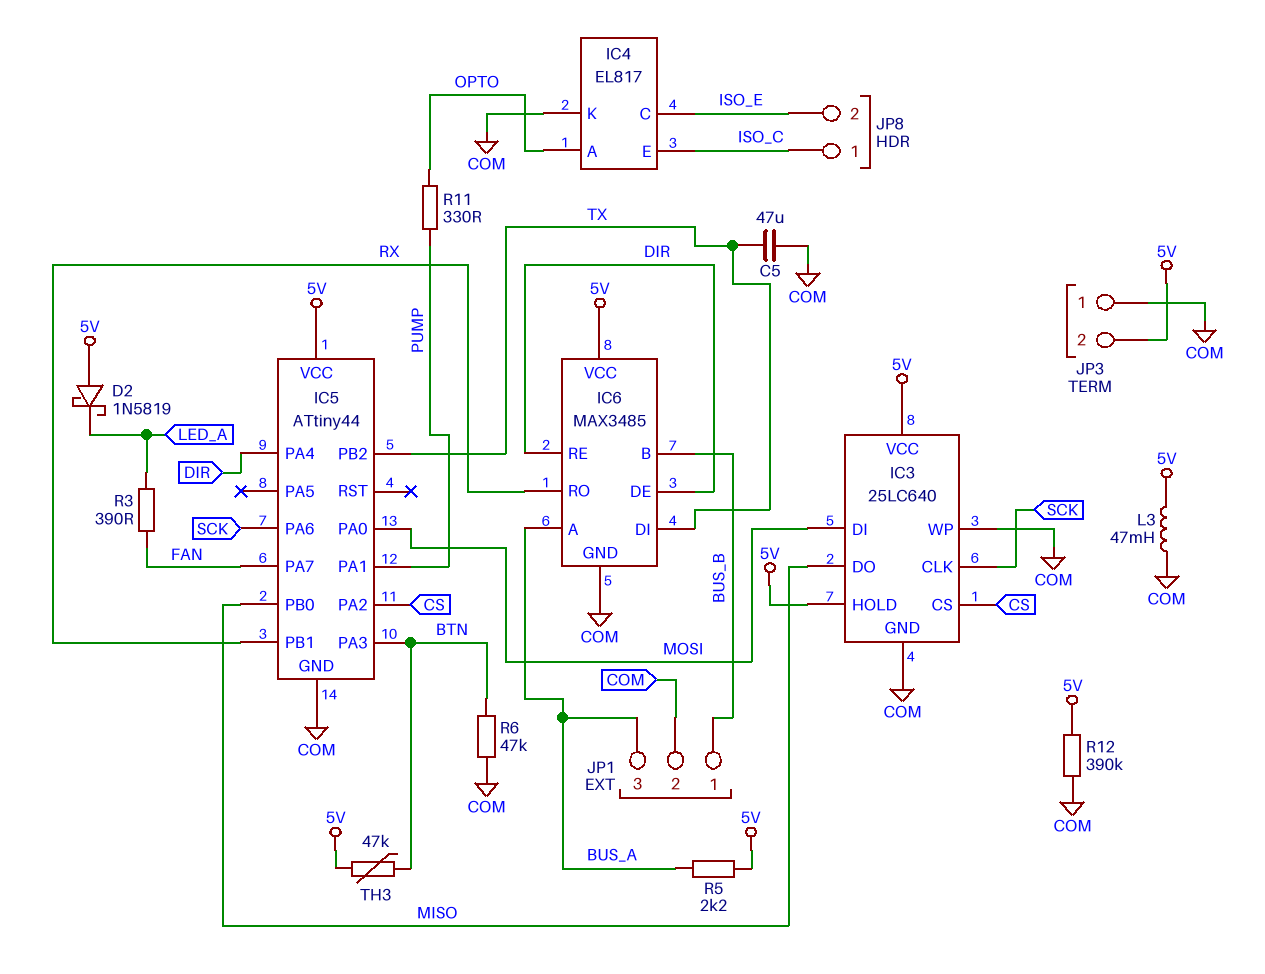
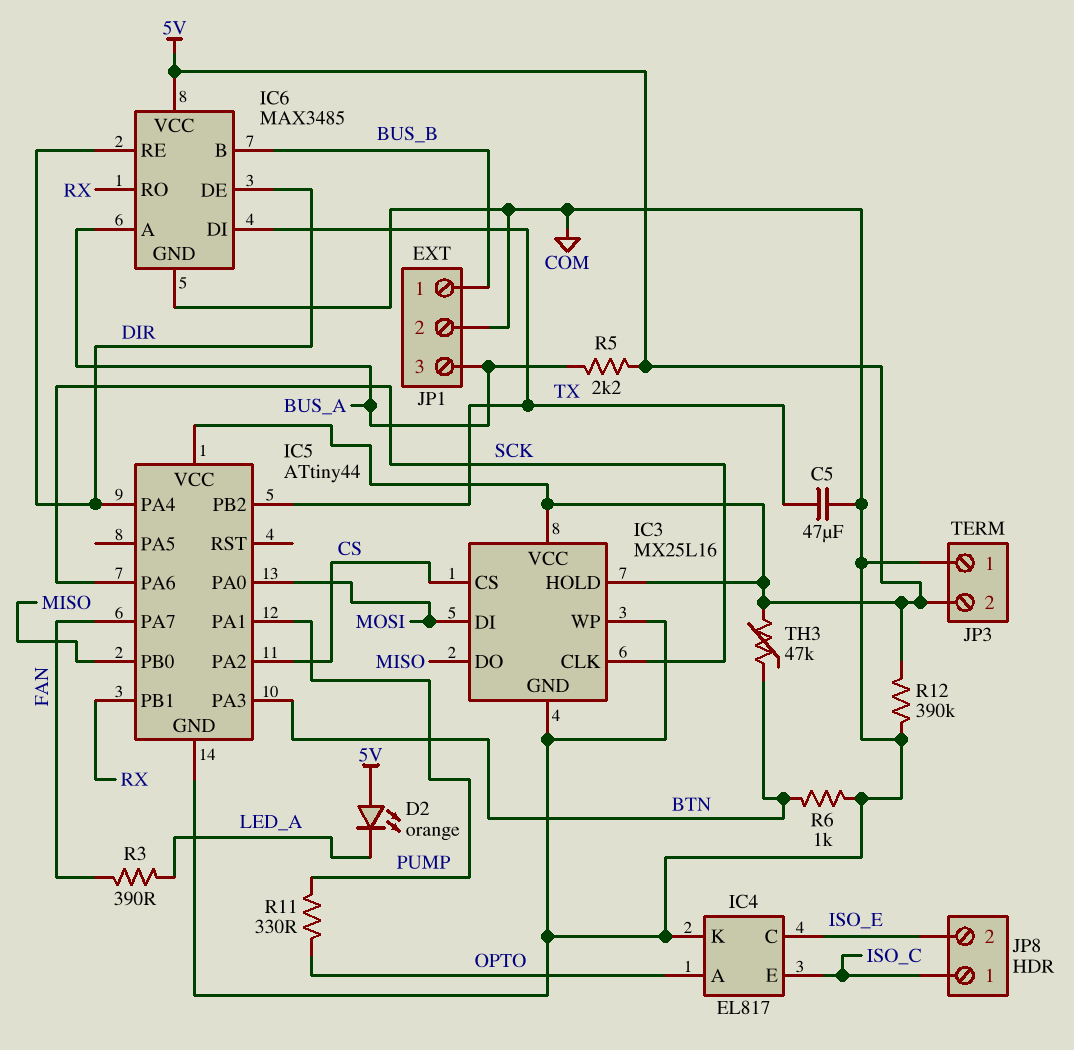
D2: schottky 1N5819 (A 5V, K LED_A) -> LED orange (A 5V, K LED_A)
IC3: 25LC640 -> MX25L16
L3: 47mH (5V, COM) -> none
R6: 47k (BTN, COM) -> 1k (BTN, COM)

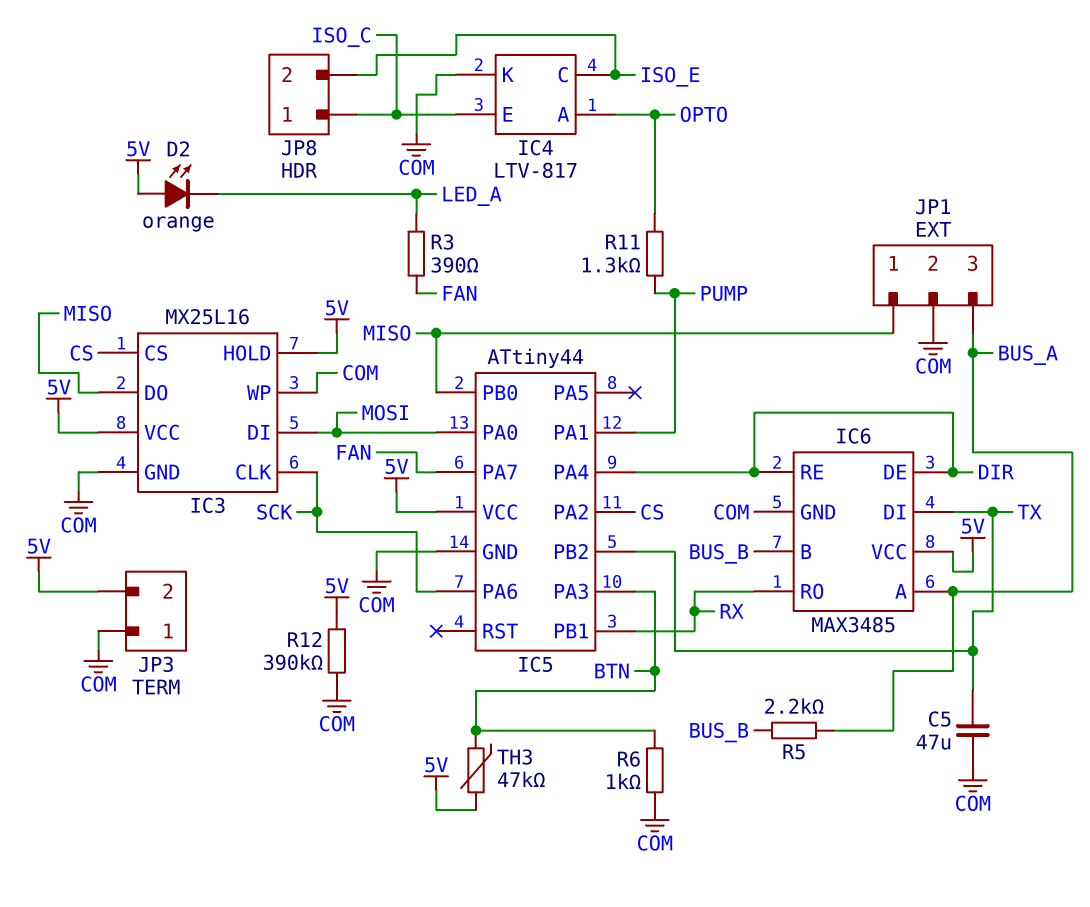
IC4: EL817 -> LTV-817
JP1 pin 1: BUS_B -> MISO
R5: 2.2k (5V, BUS_A) -> 2.2k (BUS_A, BUS_B)
R11: 330 (OPTO, PUMP) -> 1.3k (OPTO, PUMP)

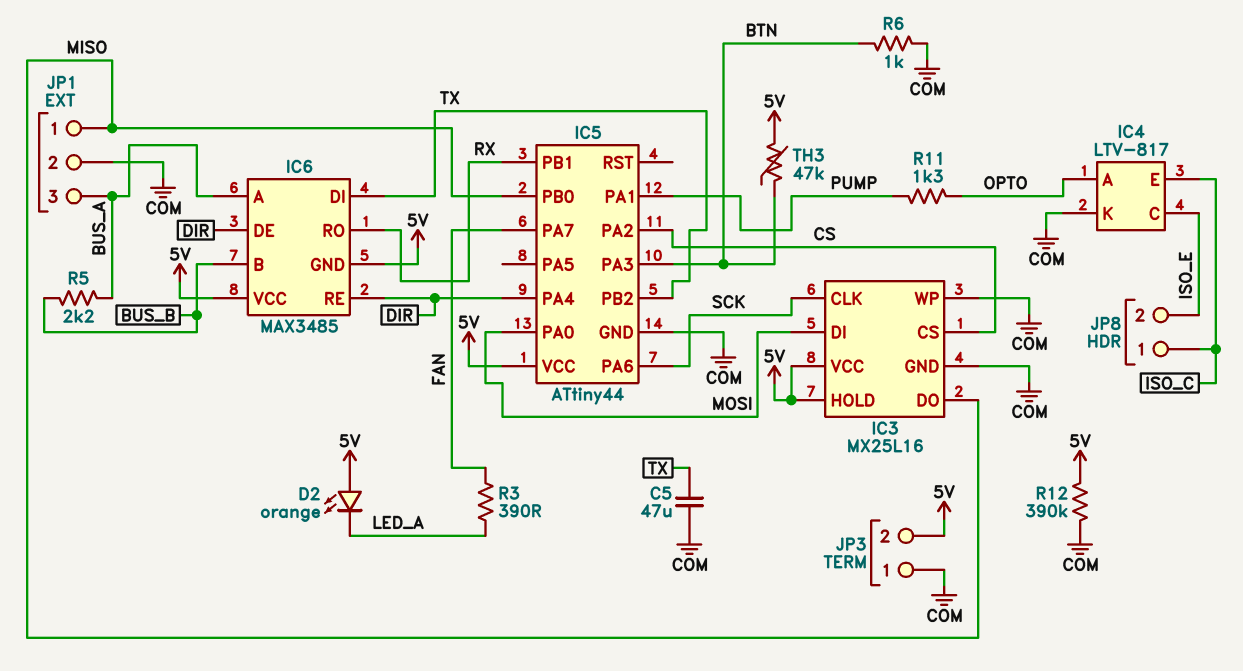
IC6 pin GND: COM -> 5V

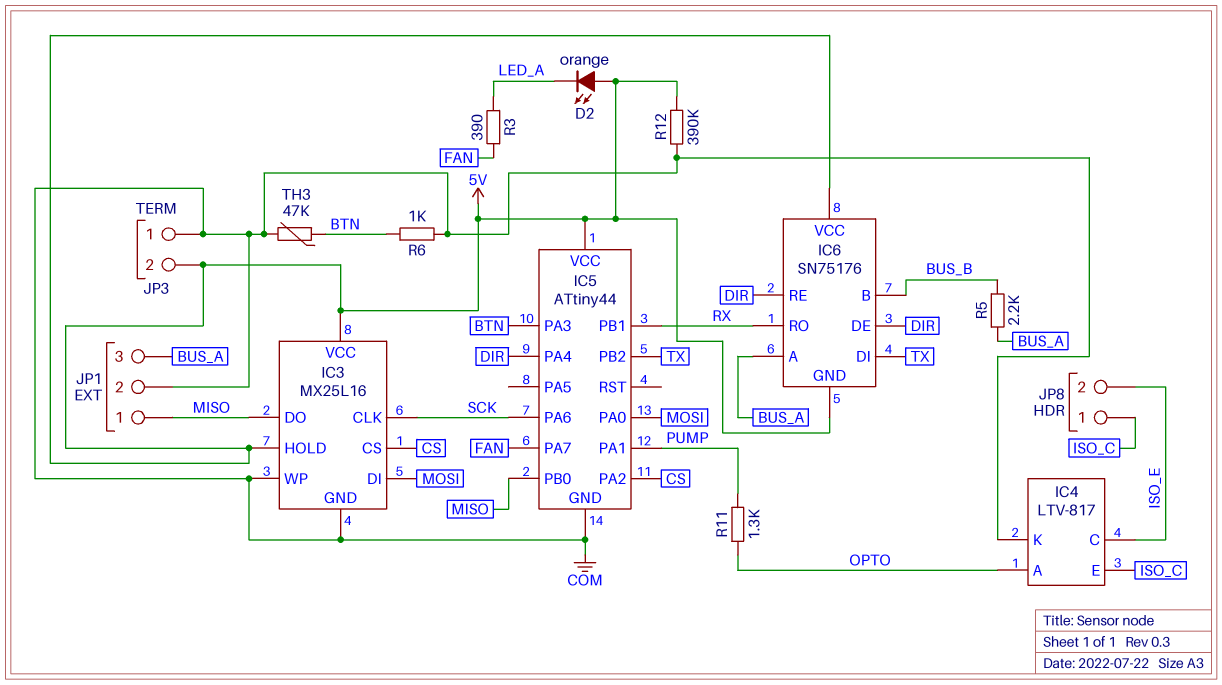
C5: 47uF (COM, TX) -> none
IC6: MAX3485 -> SN75176
TH3: 47k (5V, BTN) -> 47k (BTN, COM)

